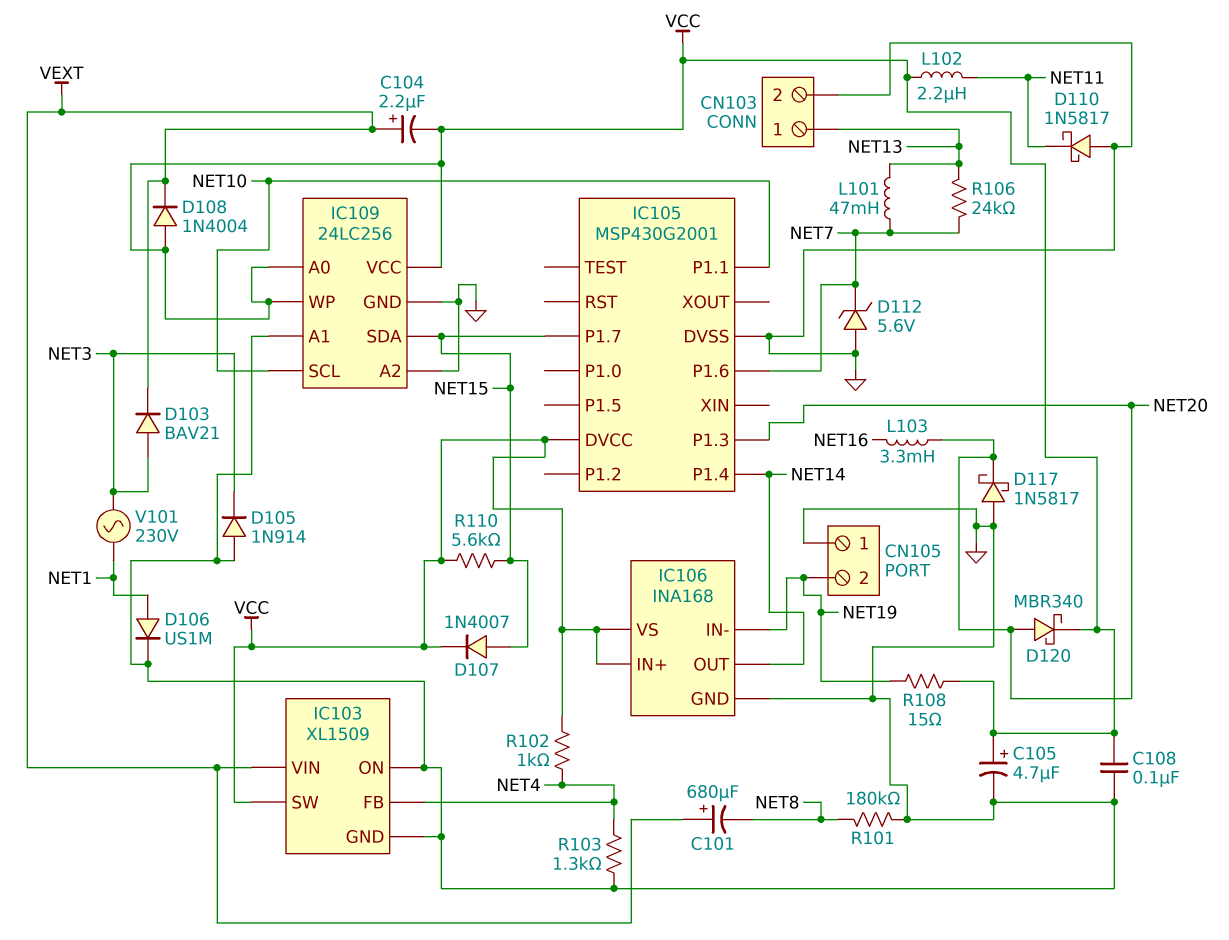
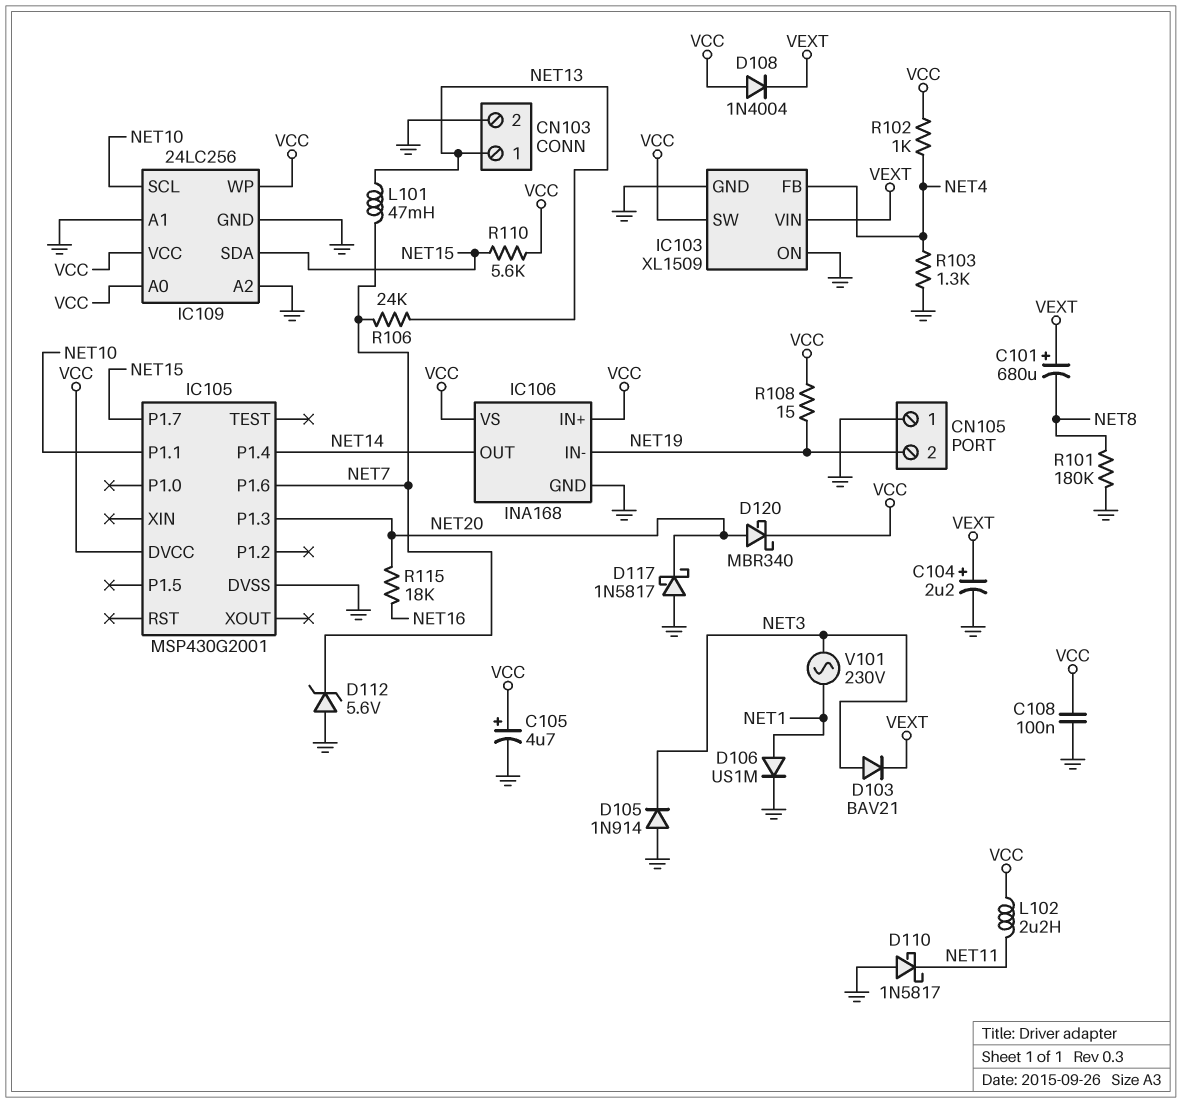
C104: 2.2uF (plus VEXT, minus VCC) -> 2.2uF (plus VEXT, minus GND)
D107: diode 1N4007 (A NET15, K VCC) -> none
L103: 3.3mH (NET16, NET20) -> none
R115: none -> 18k (NET16, NET20)

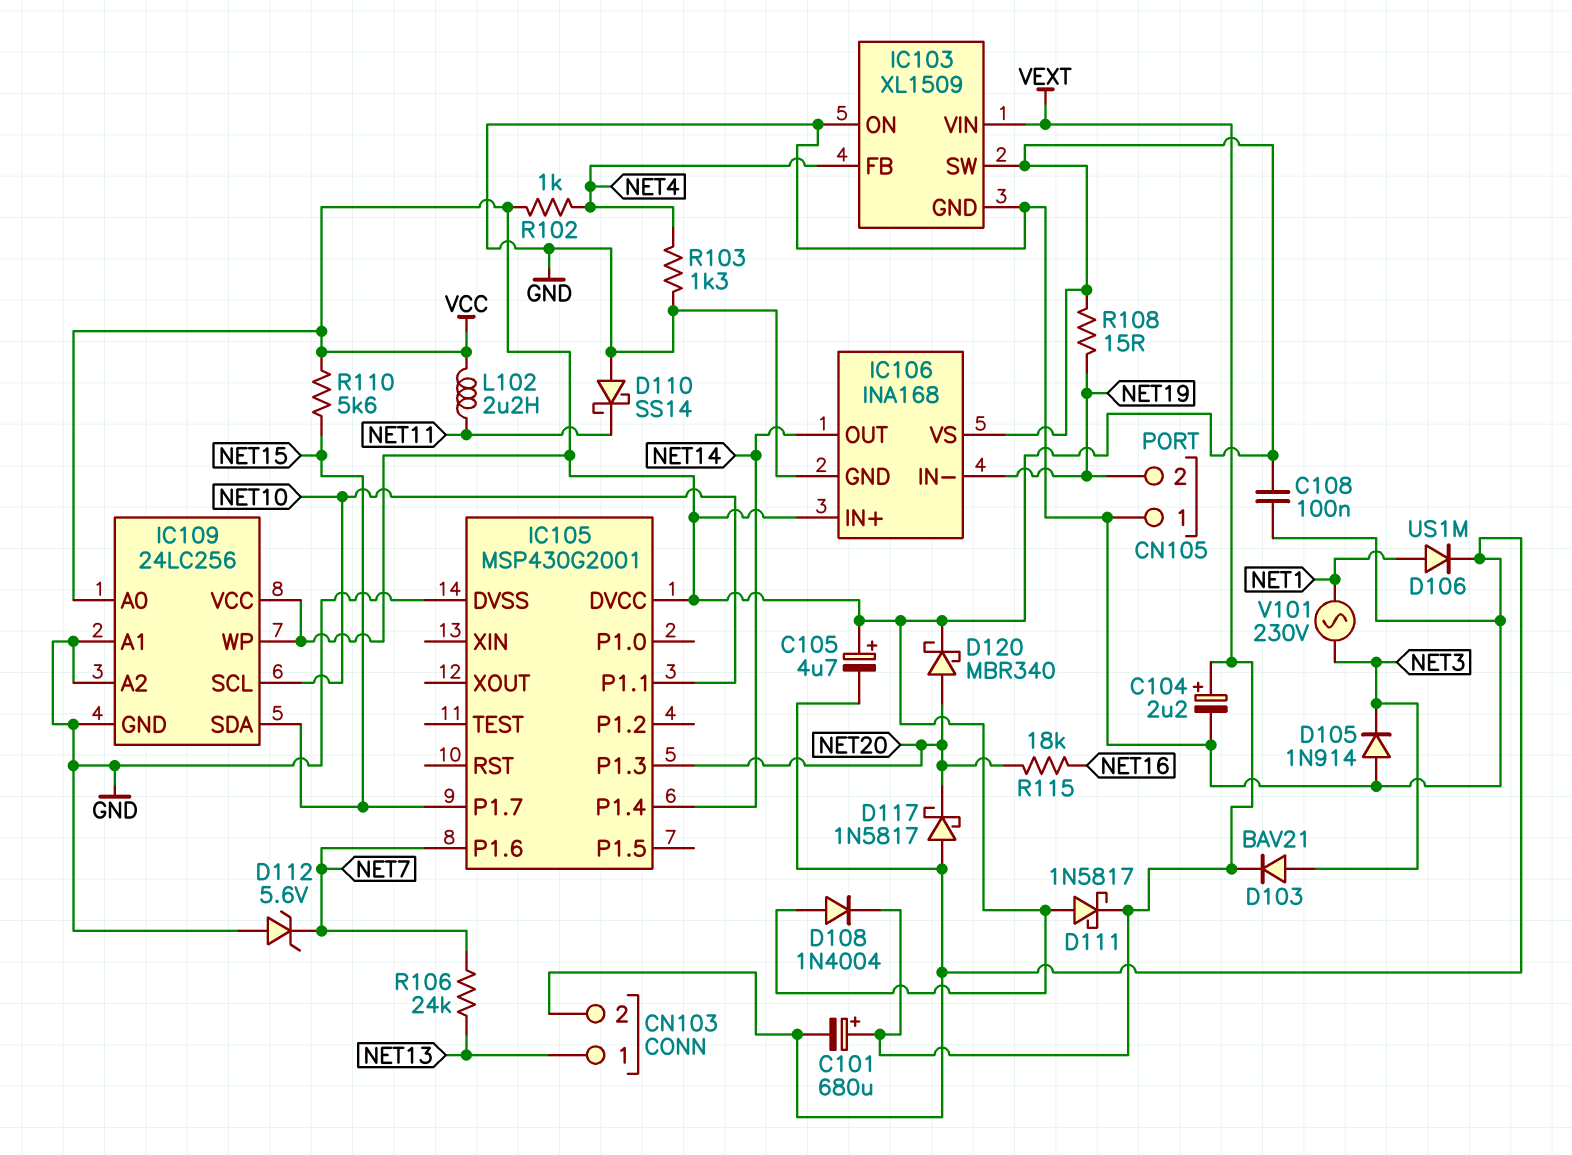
C101: 680uF (plus VEXT, minus NET8) -> 680uF (plus VEXT, minus GND)
D110: schottky 1N5817 (A GND, K NET11) -> schottky SS14 (A GND, K NET11)
D111: none -> schottky 1N5817 (A VCC, K VEXT)
L101: 47mH (NET7, NET13) -> none
R101: 180k (GND, NET8) -> none

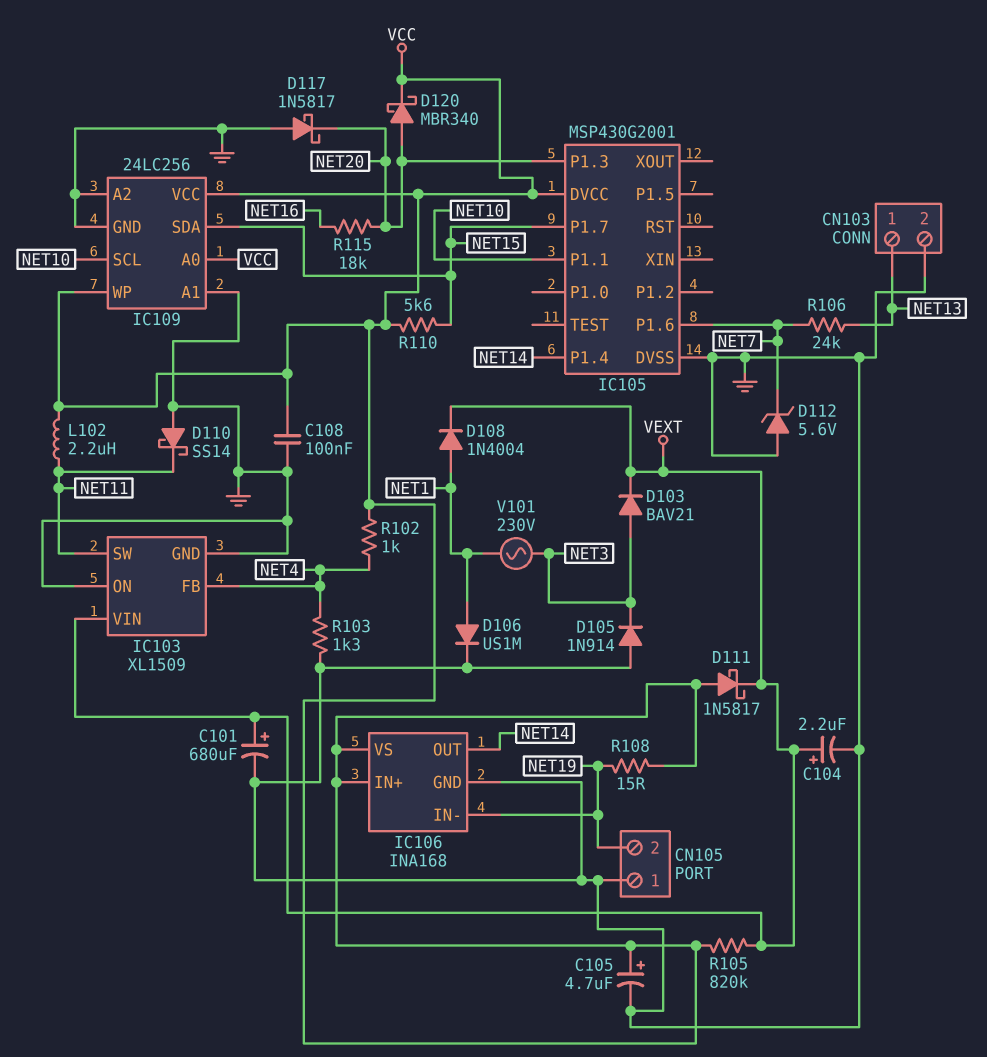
D108: diode 1N4004 (A VCC, K VEXT) -> diode 1N4004 (A NET1, K VEXT)
IC103 pin SW: VCC -> NET11
R105: none -> 820k (VCC, VEXT)

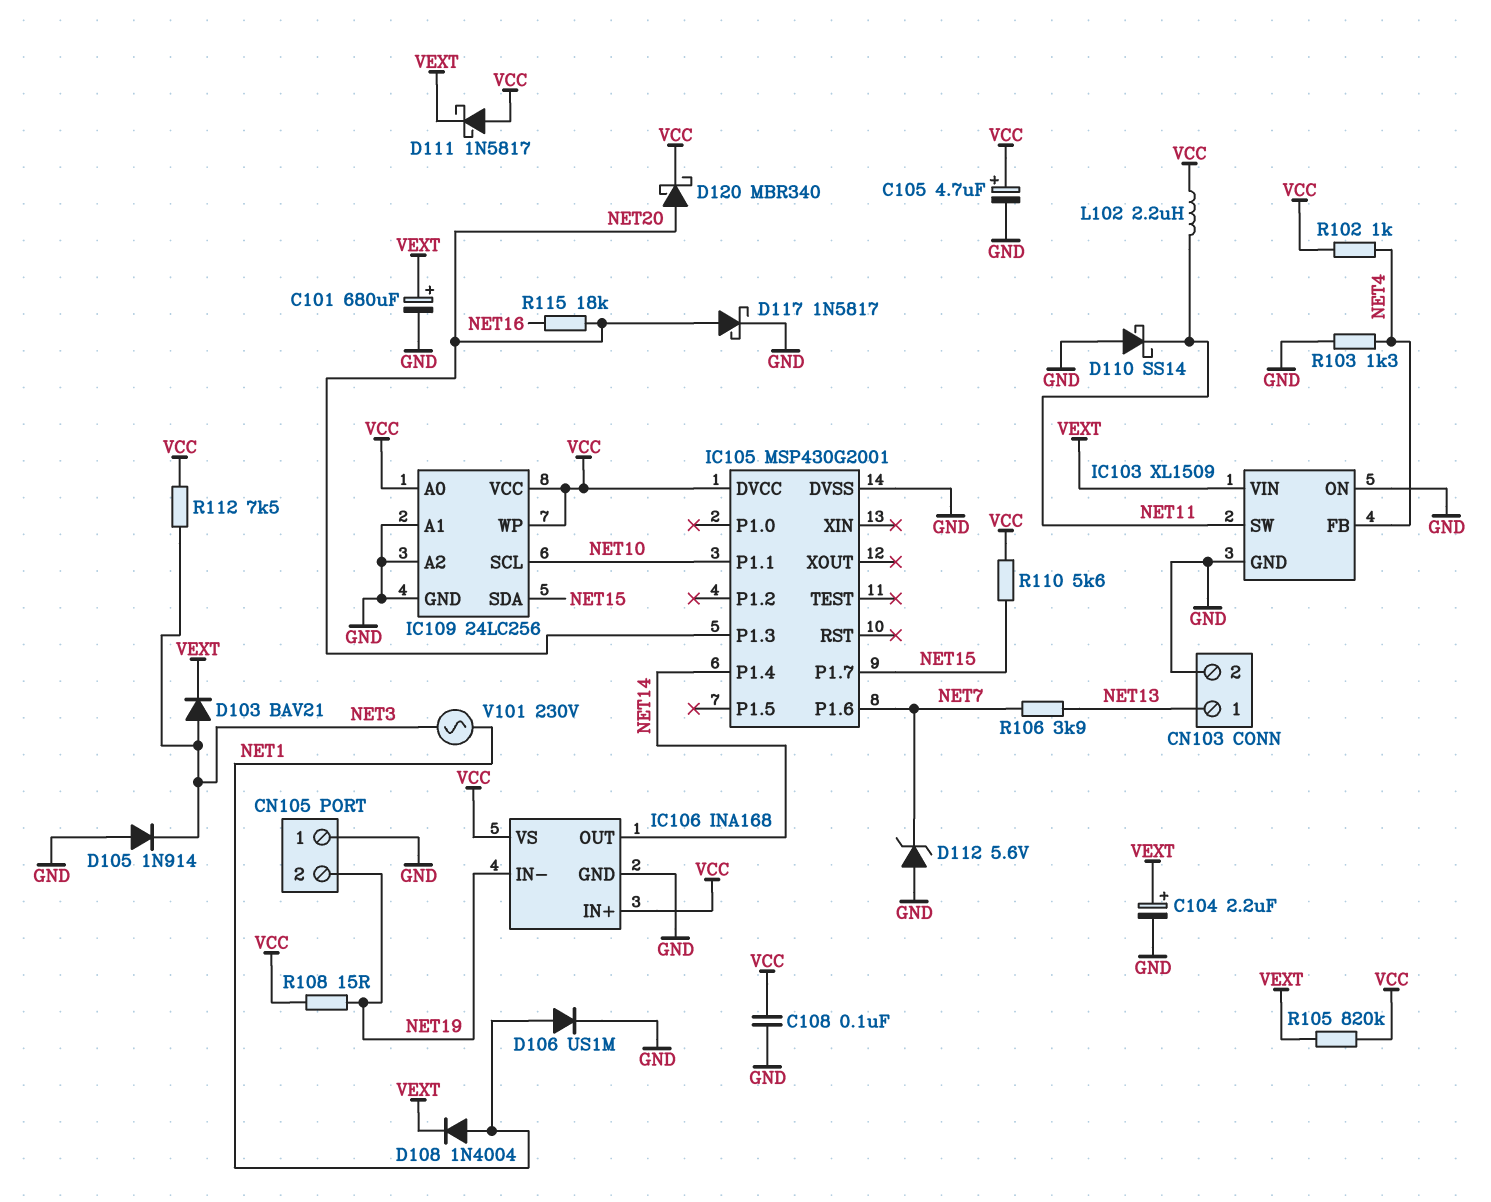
D117: schottky 1N5817 (A GND, K NET20) -> schottky 1N5817 (A NET20, K GND)
R106: 24k (NET7, NET13) -> 3.9k (NET7, NET13)
R112: none -> 7.5k (NET3, VCC)

